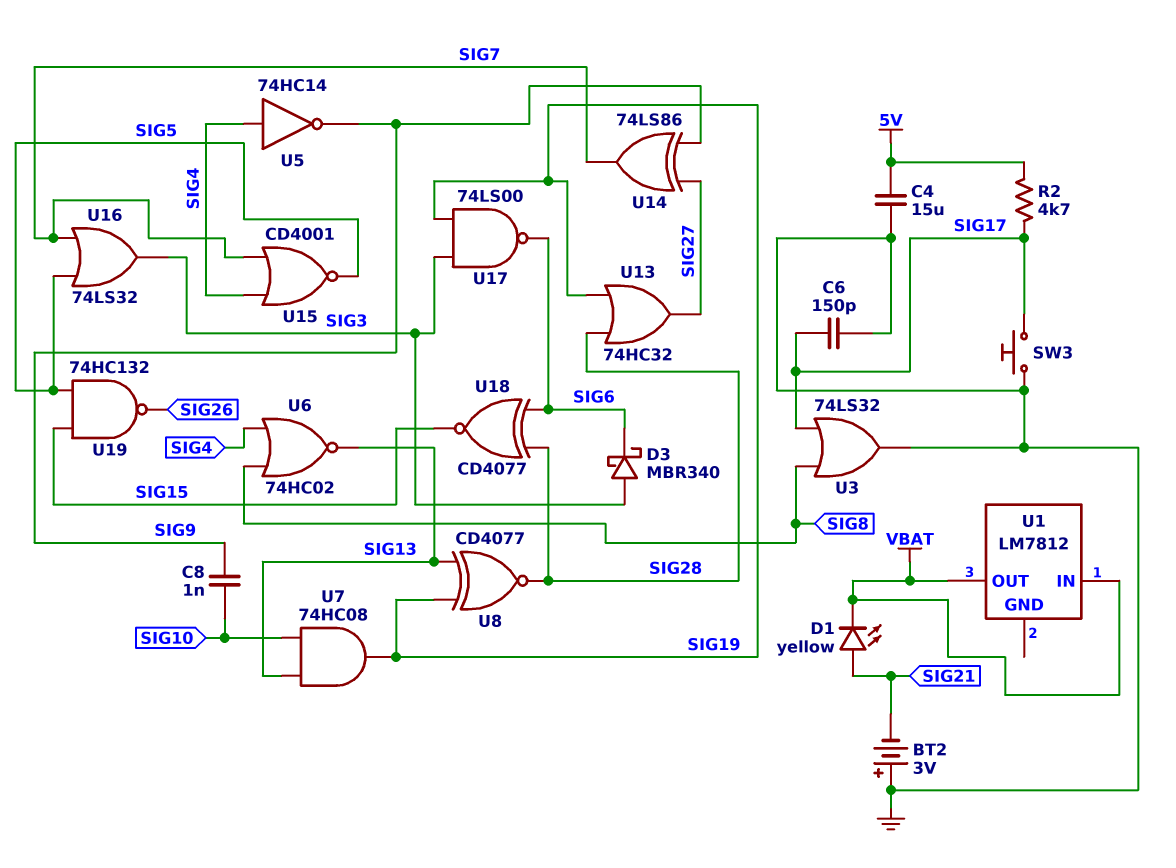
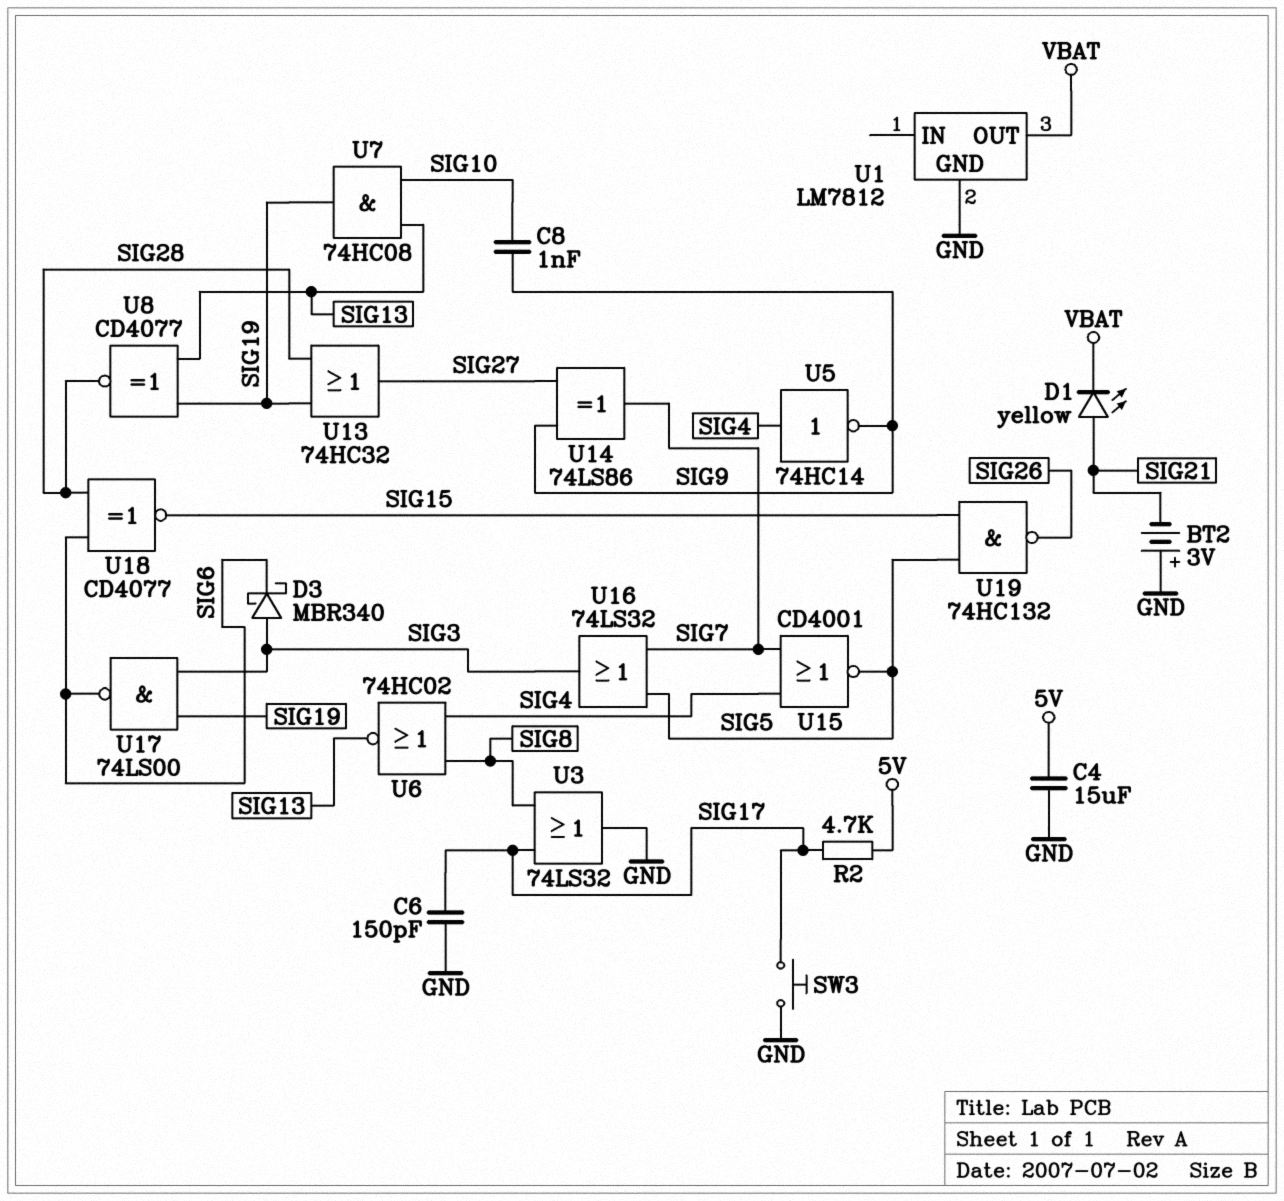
U1 pin GND: none -> GND
U1 pin IN: VBAT -> none

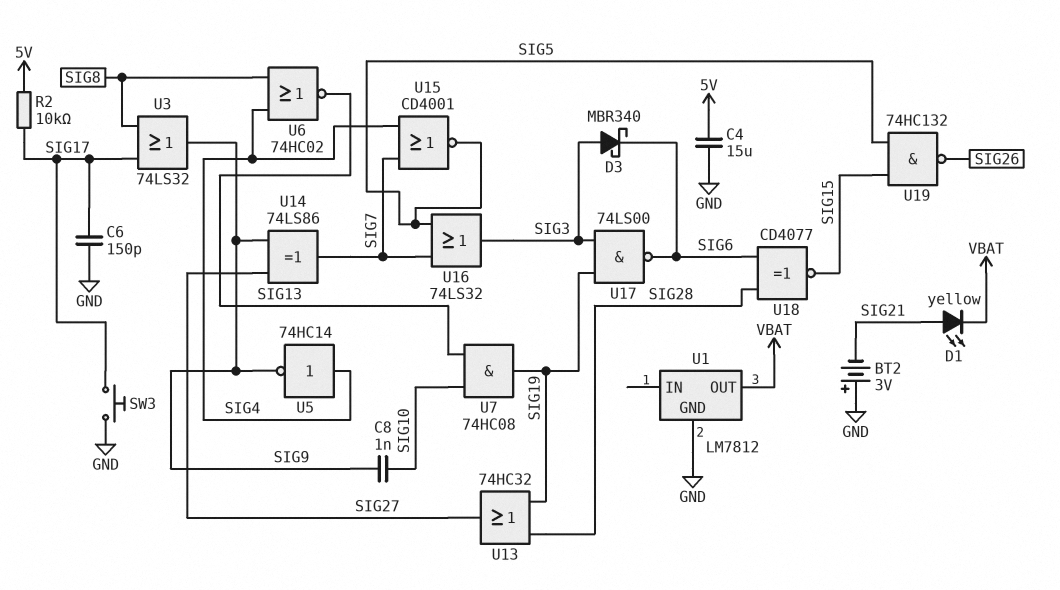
R2: 4.7k (5V, SIG17) -> 10k (5V, SIG17)
U3: OR 74LS32 (in SIG8, in SIG17, out GND) -> OR 74LS32 (in SIG8, in SIG17, out SIG9)
U8: XNOR CD4077 (in SIG13, in SIG19, out SIG28) -> none

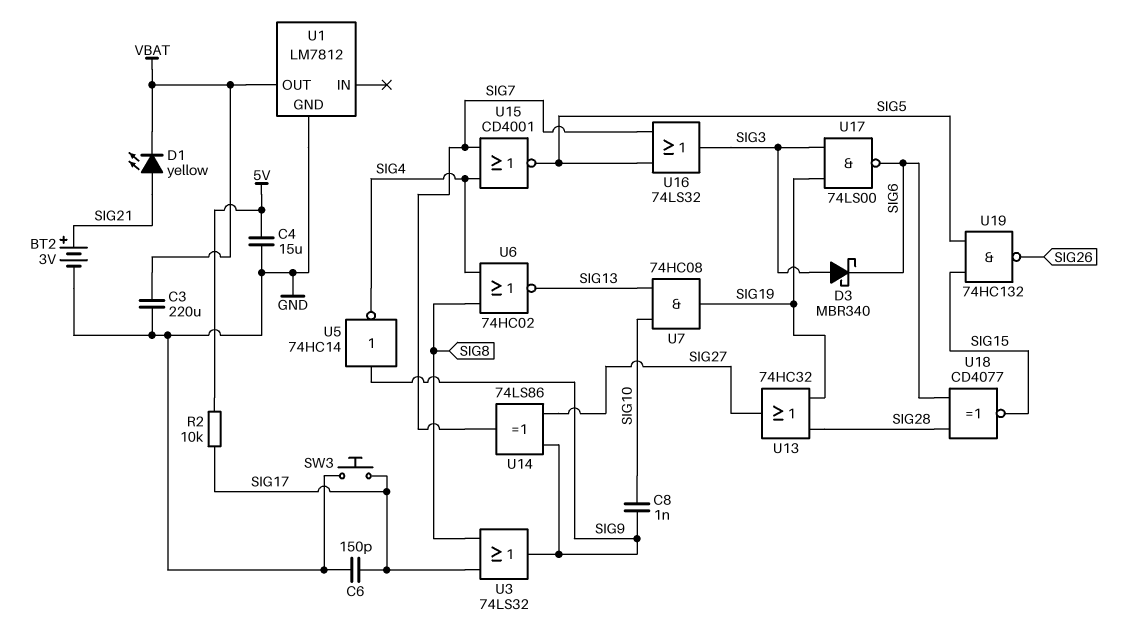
BT2: 3V (plus GND, minus SIG21) -> 3V (plus SIG21, minus GND)
C3: none -> 220uF (GND, VBAT)
U5: NOT 74HC14 (in SIG4, out SIG9) -> NOT 74HC14 (in SIG9, out SIG4)

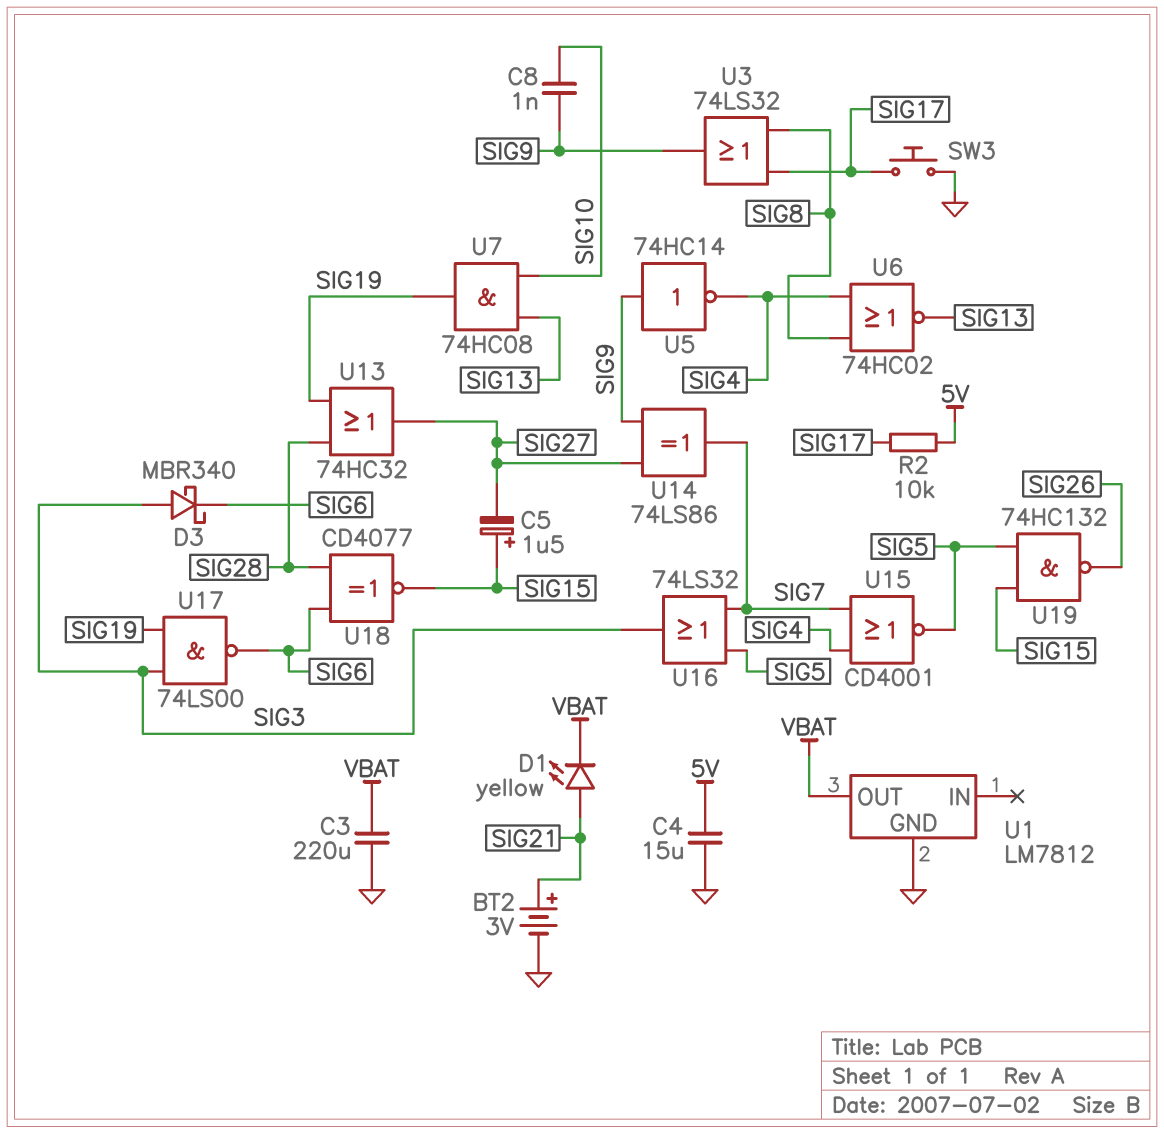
C5: none -> 1.5uF (plus SIG15, minus SIG27)
C6: 150pF (GND, SIG17) -> none

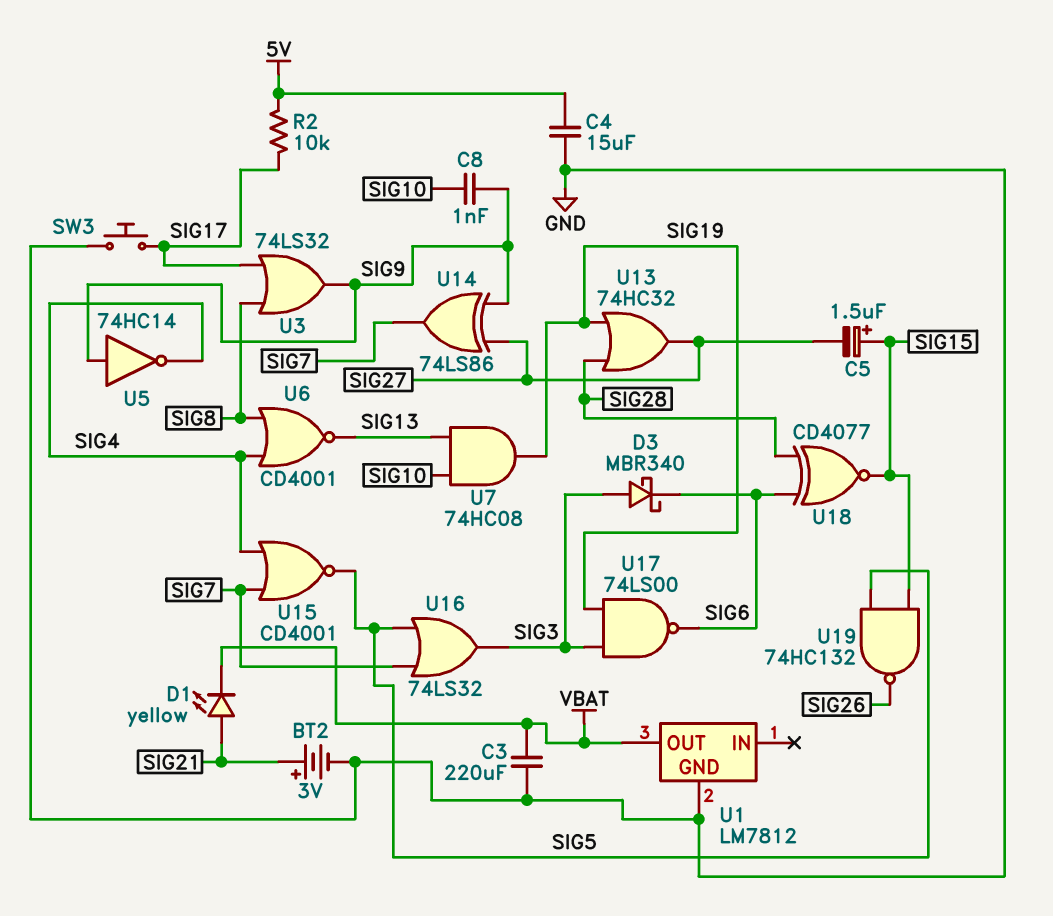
U6: NOR 74HC02 (in SIG4, in SIG8, out SIG13) -> NOR CD4001 (in SIG4, in SIG8, out SIG13)

